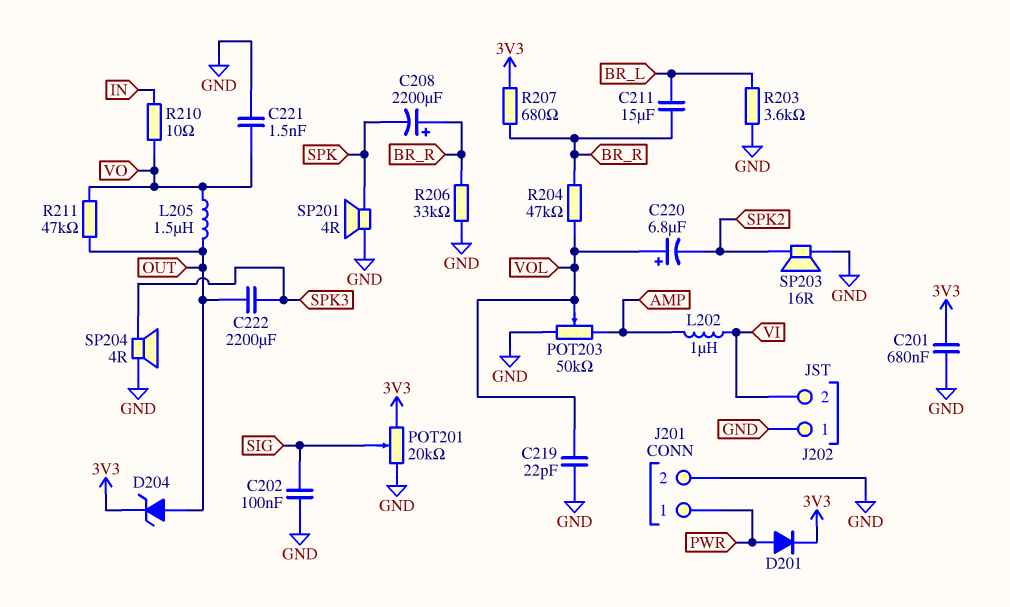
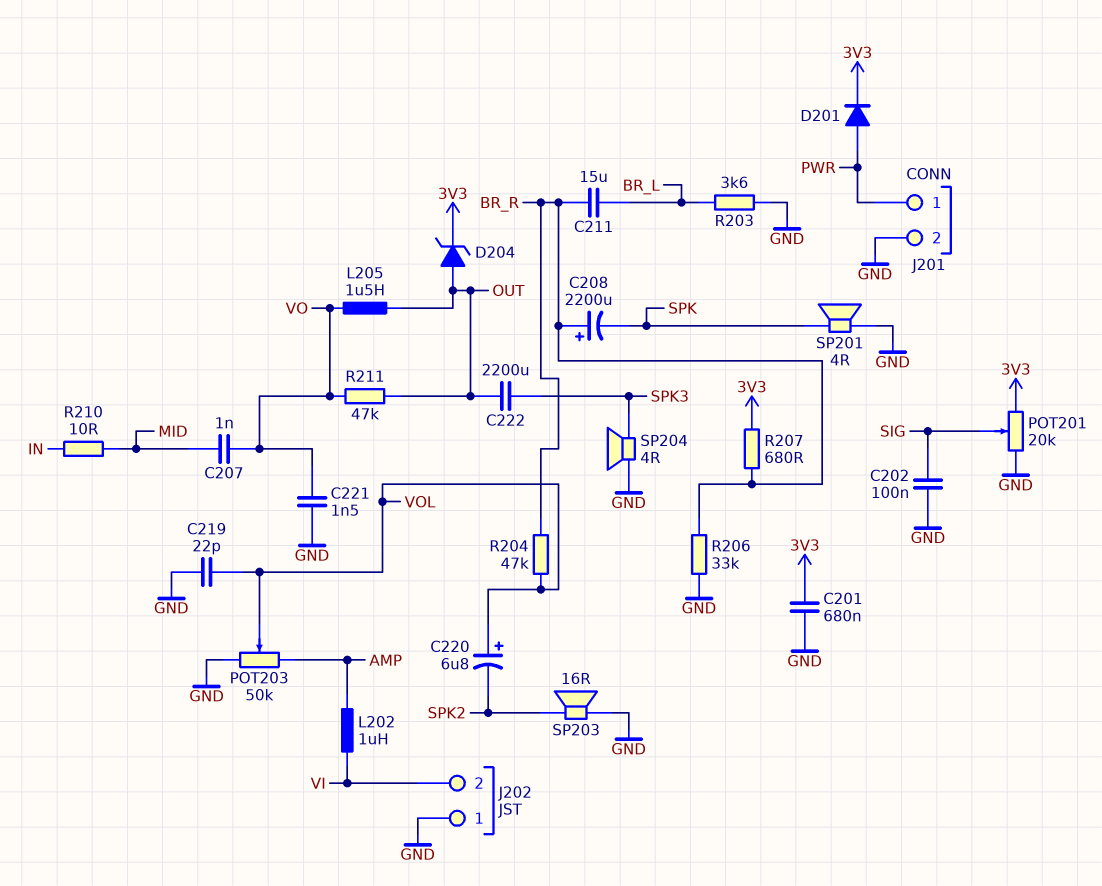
C207: none -> 1nF (MID, VO)
R210: 10 (IN, VO) -> 10 (IN, MID)

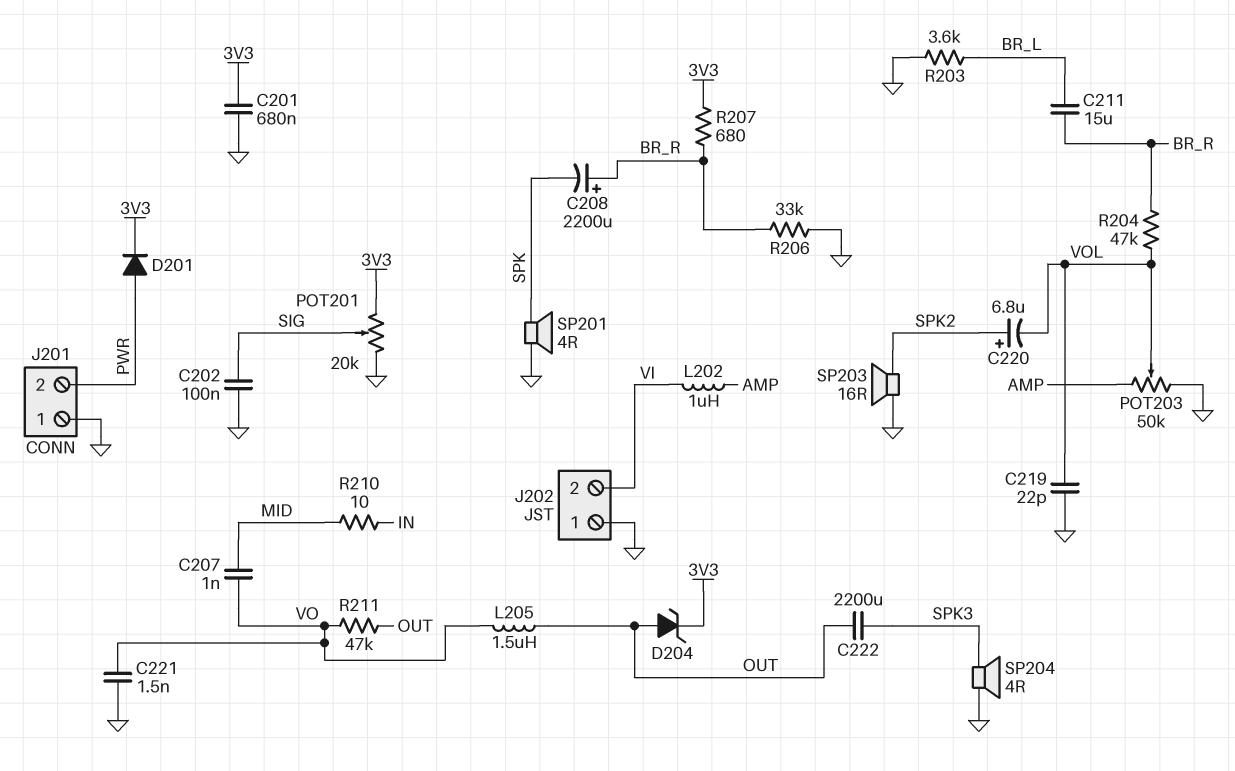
C220: 6.8uF (plus VOL, minus SPK2) -> 6.8uF (plus SPK2, minus VOL)
J201 pin 1: PWR -> GND
J201 pin 2: GND -> PWR

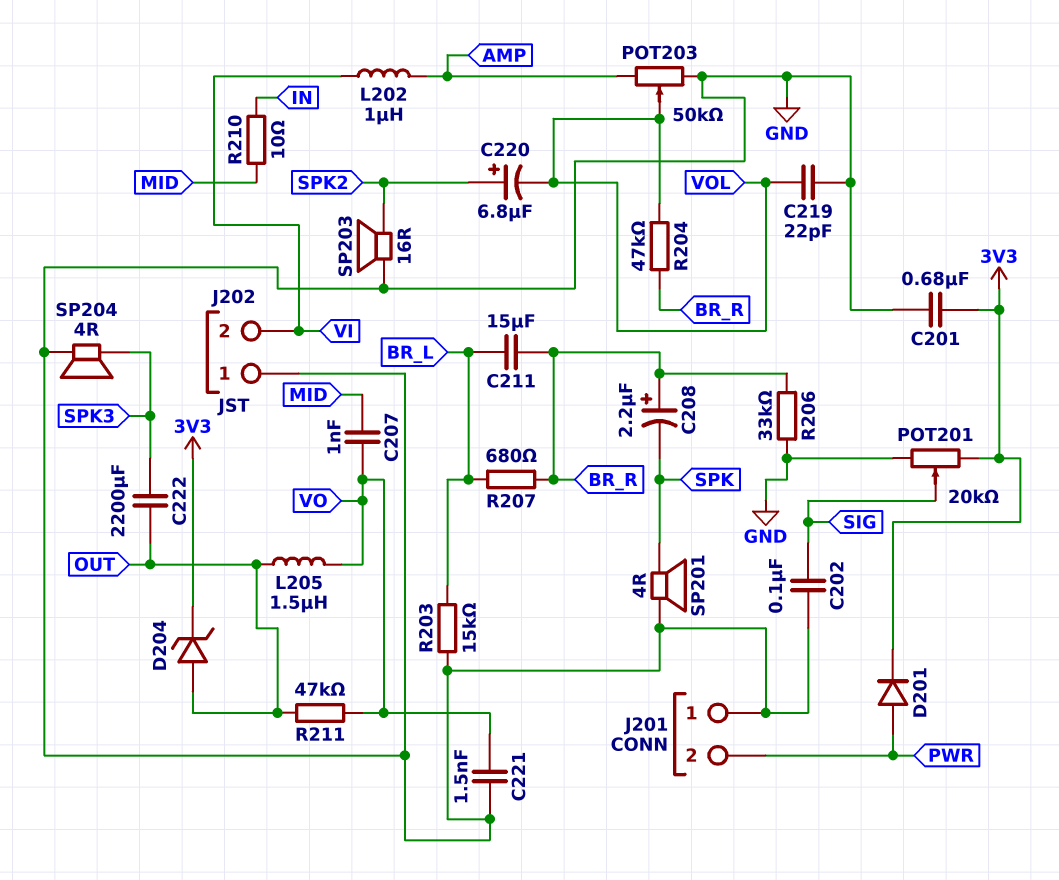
C208: 2200uF (plus BR_R, minus SPK) -> 2.2uF (plus BR_R, minus SPK)
R203: 3.6k (BR_L, GND) -> 15k (BR_L, GND)
R207: 680 (3V3, BR_R) -> 680 (BR_L, BR_R)

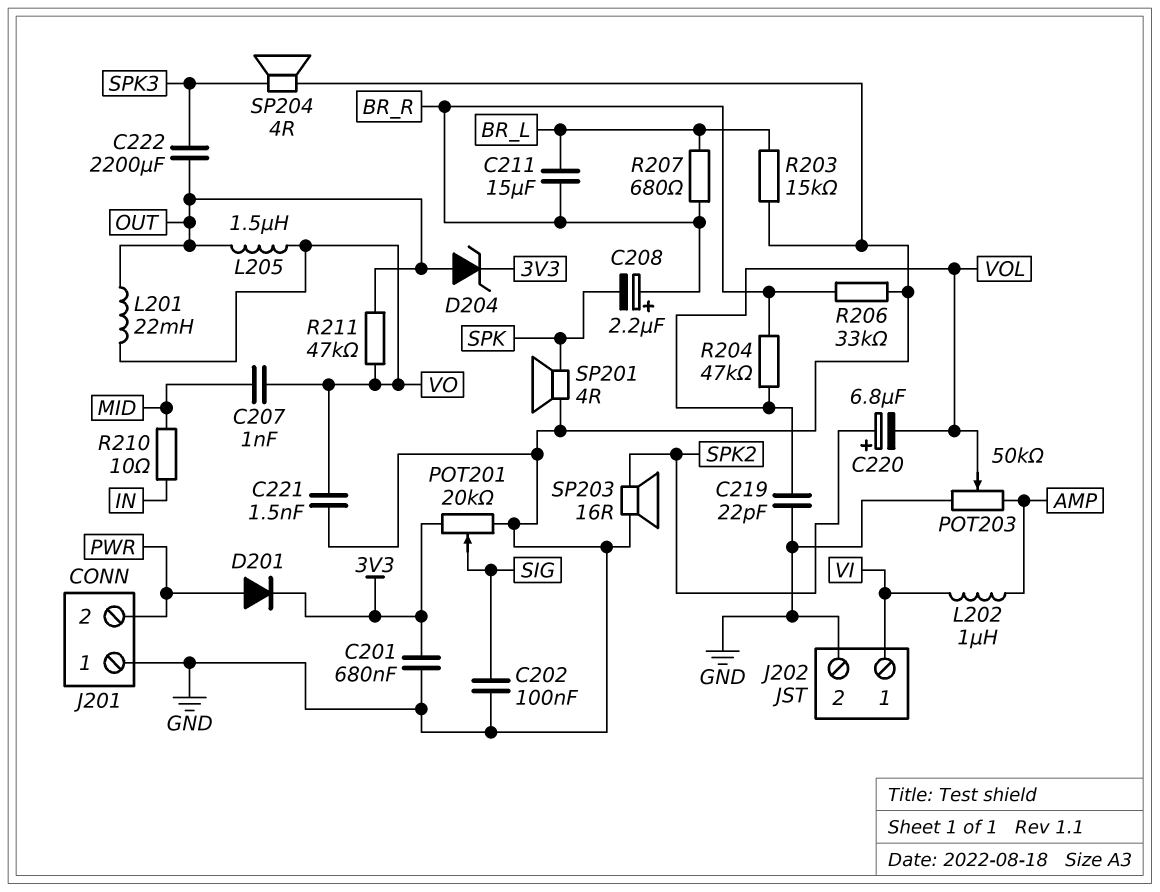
J202 pin 1: GND -> VI
J202 pin 2: VI -> GND
L201: none -> 22mH (OUT, VO)

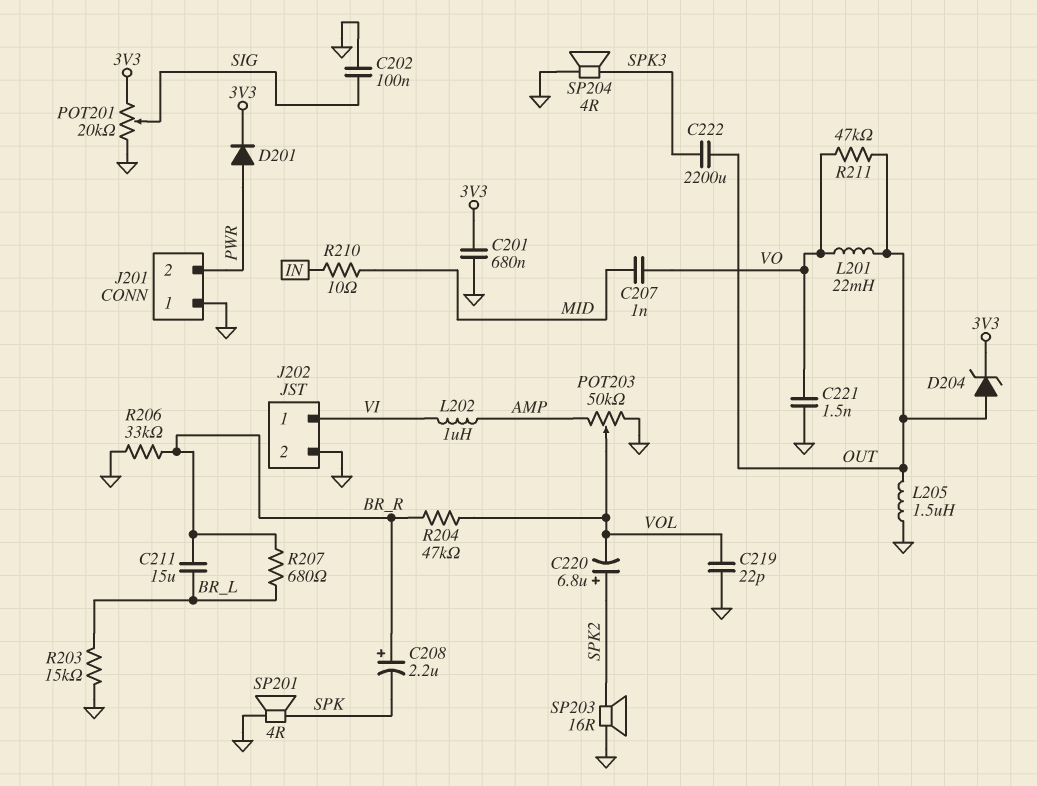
L205: 1.5uH (OUT, VO) -> 1.5uH (GND, OUT)

